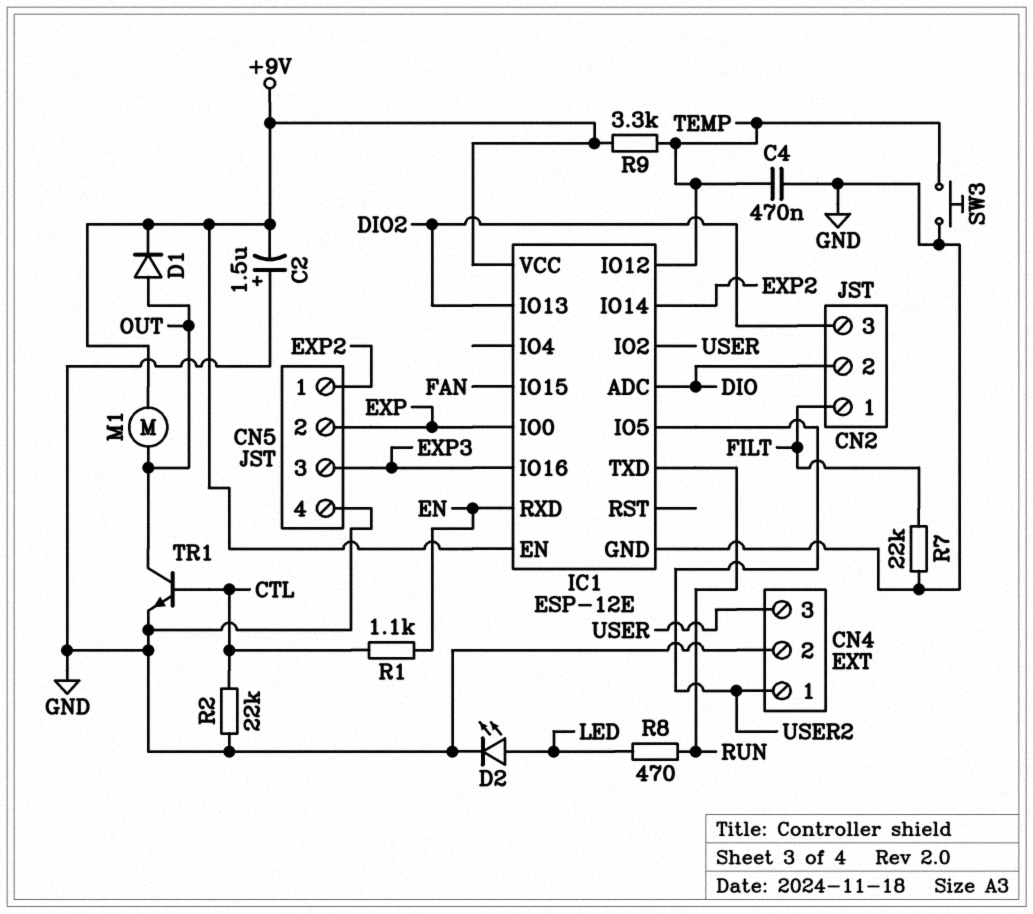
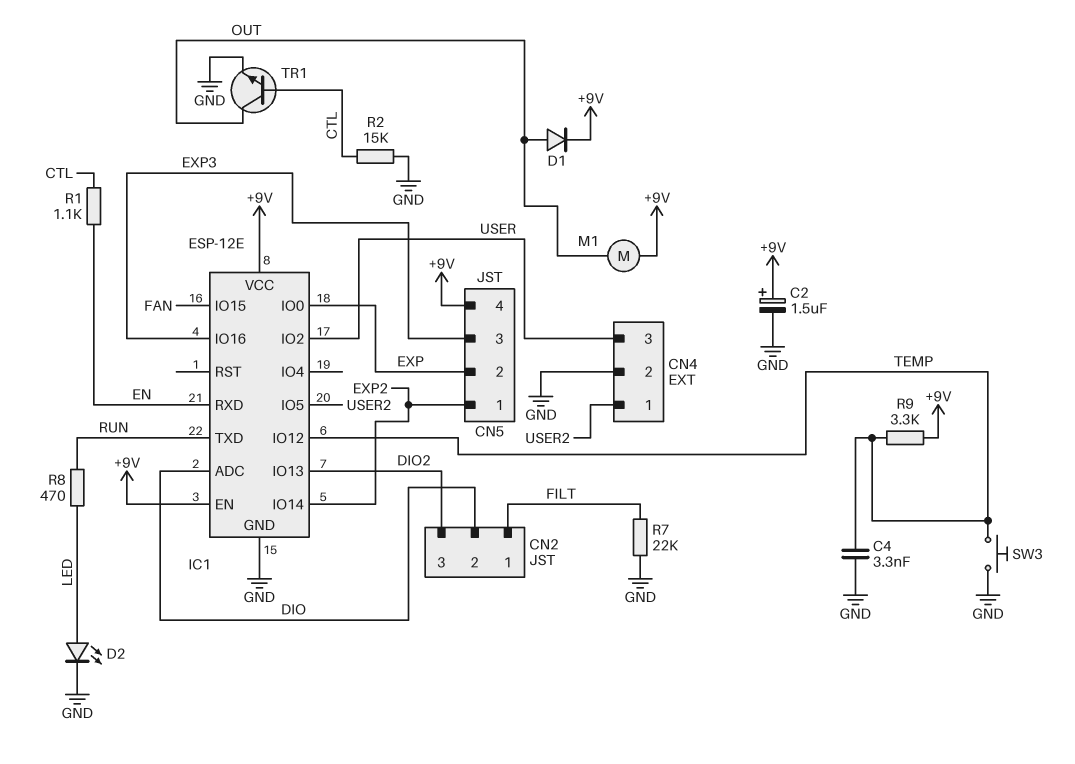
C2: 1.5uF (plus GND, minus +9V) -> 1.5uF (plus +9V, minus GND)
C4: 470nF (GND, TEMP) -> 3.3nF (GND, TEMP)
CN5 pin 4: GND -> +9V
R2: 22k (CTL, GND) -> 15k (CTL, GND)

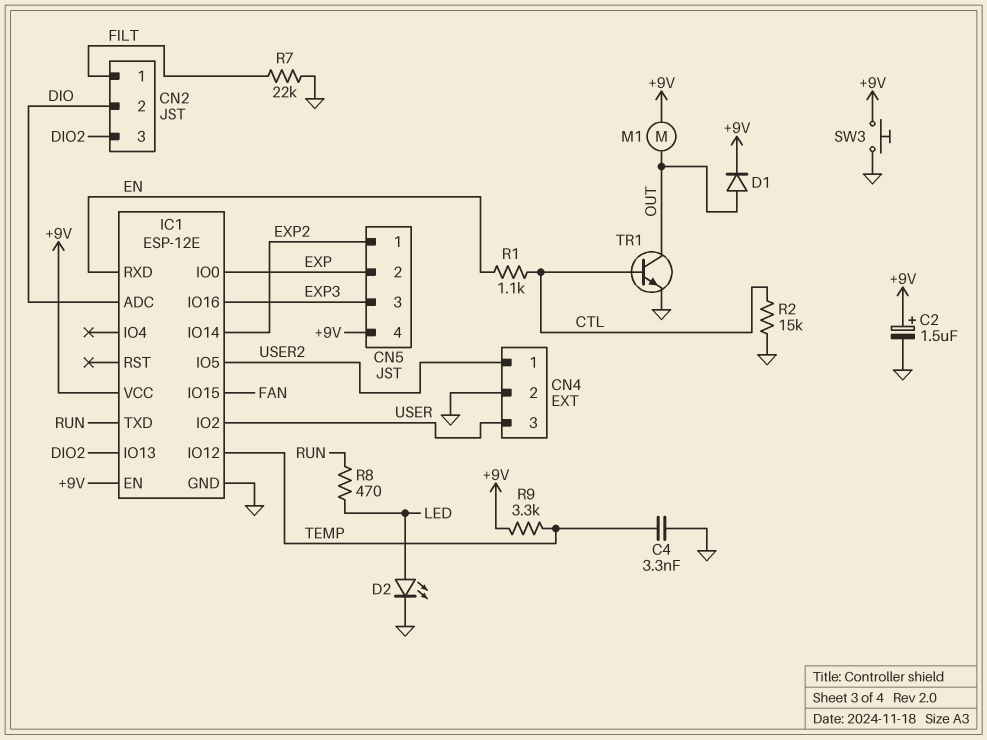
SW3: button (GND, TEMP) -> button (+9V, GND)

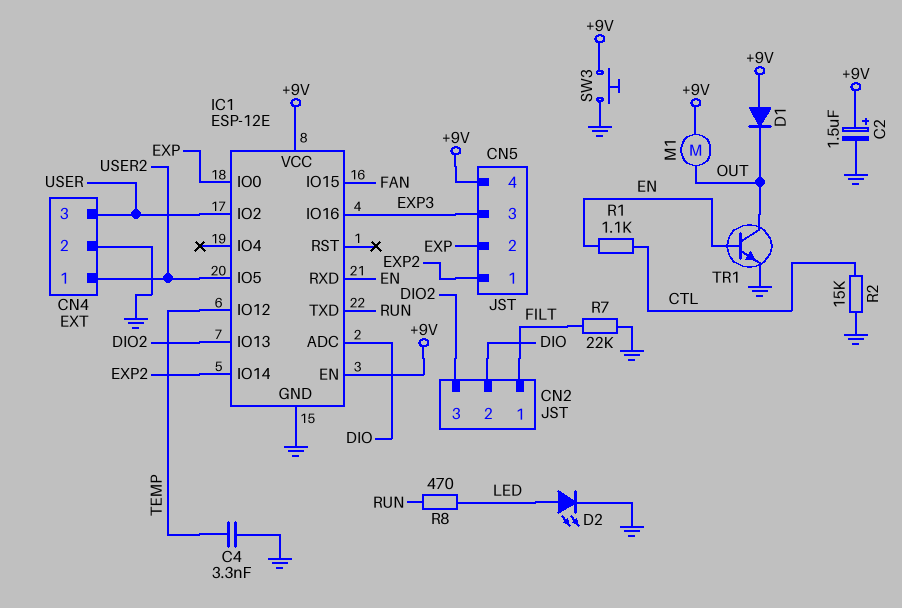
D1: diode (A OUT, K +9V) -> diode (A +9V, K OUT)
R9: 3.3k (+9V, TEMP) -> none
TR1: NPN (B CTL, C OUT, E GND) -> NPN (B EN, C OUT, E GND)

